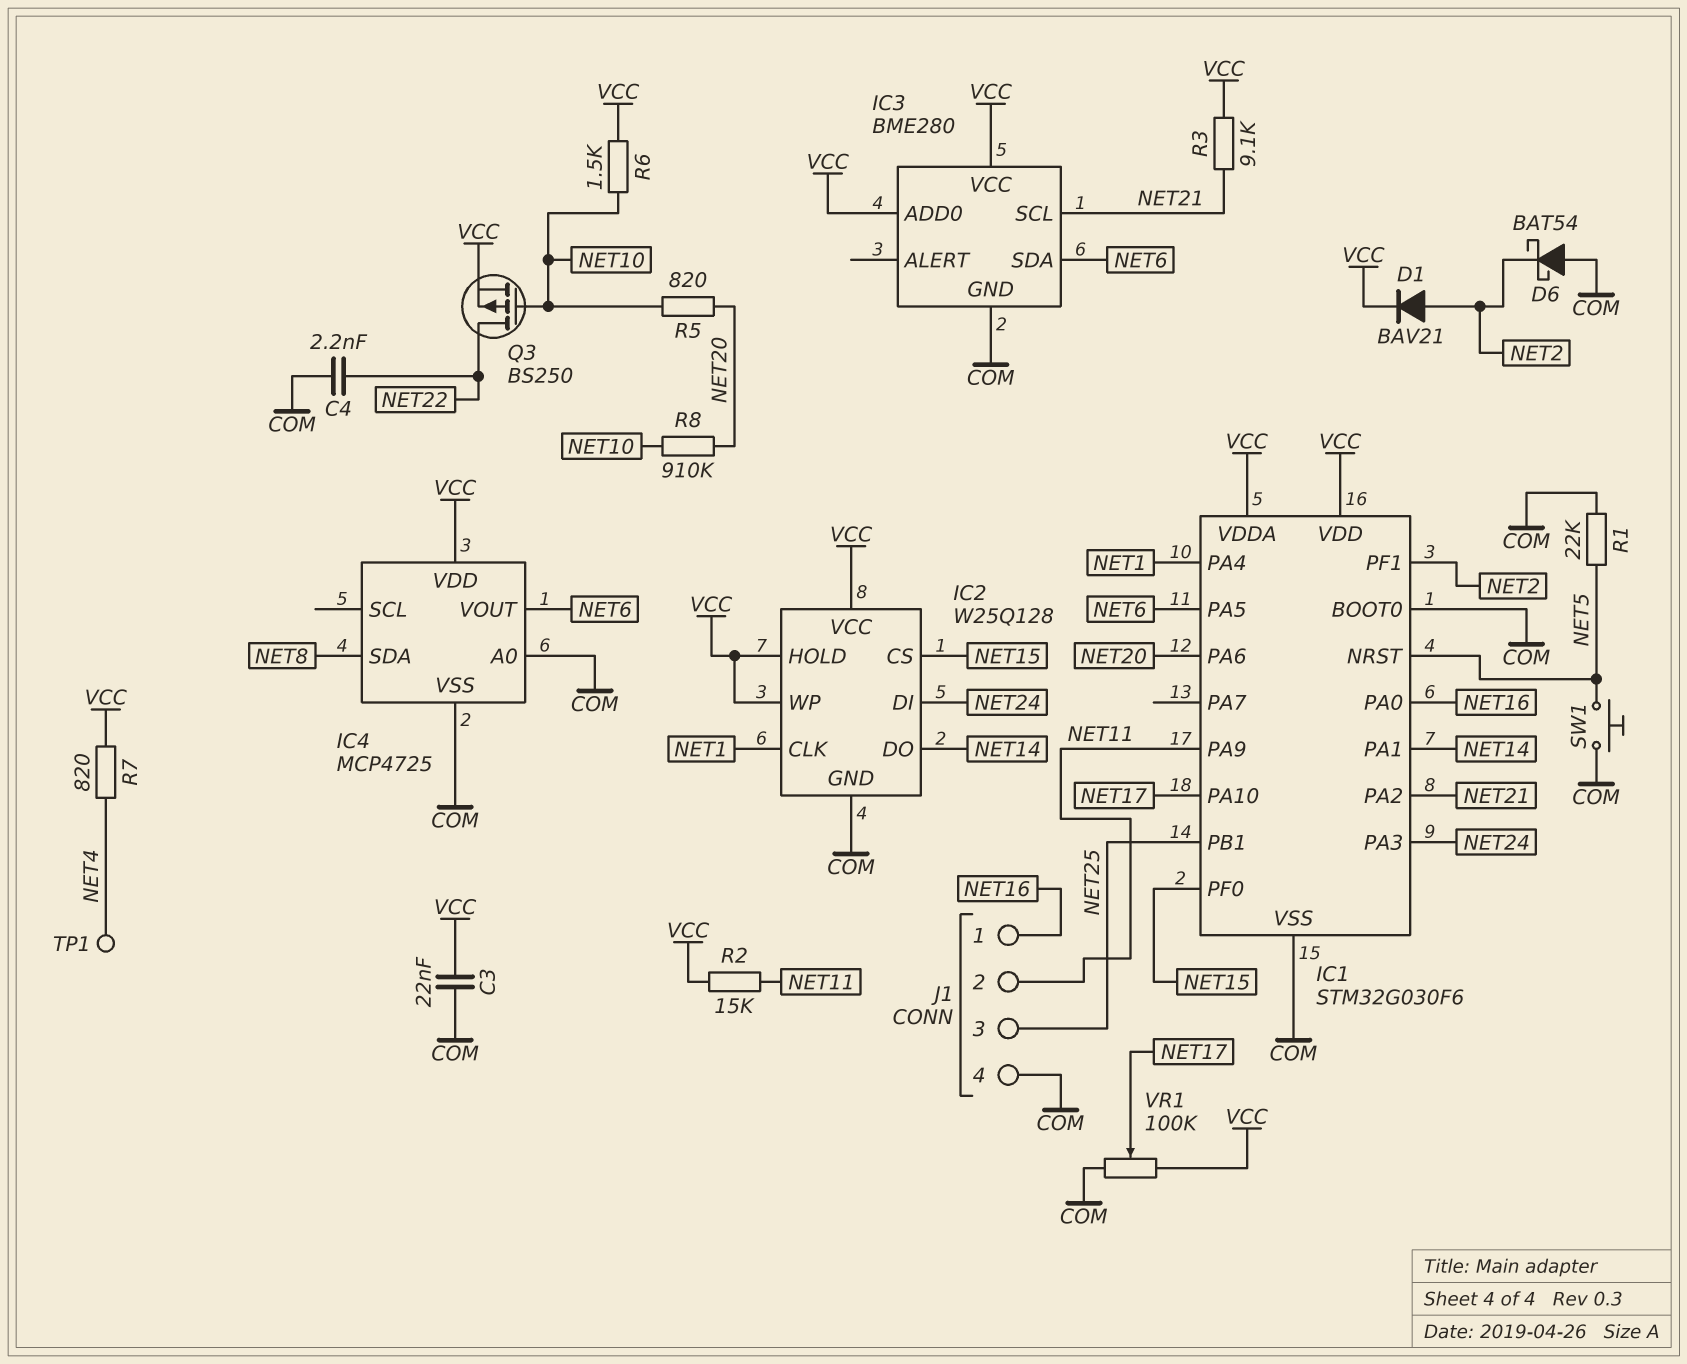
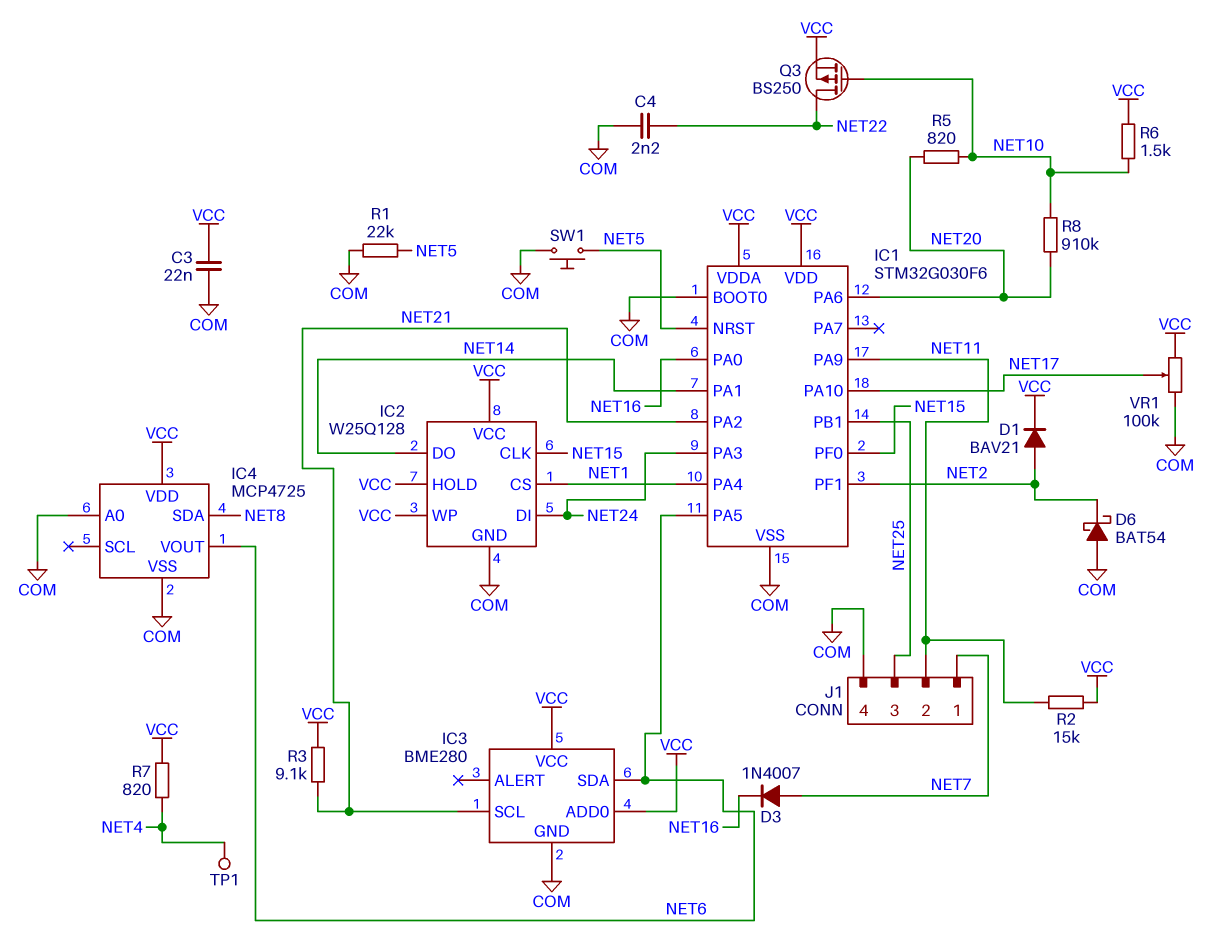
D3: none -> diode 1N4007 (A NET7, K NET16)
IC2 pin CLK: NET1 -> NET15
IC2 pin CS: NET15 -> NET1
J1 pin 1: NET16 -> NET7

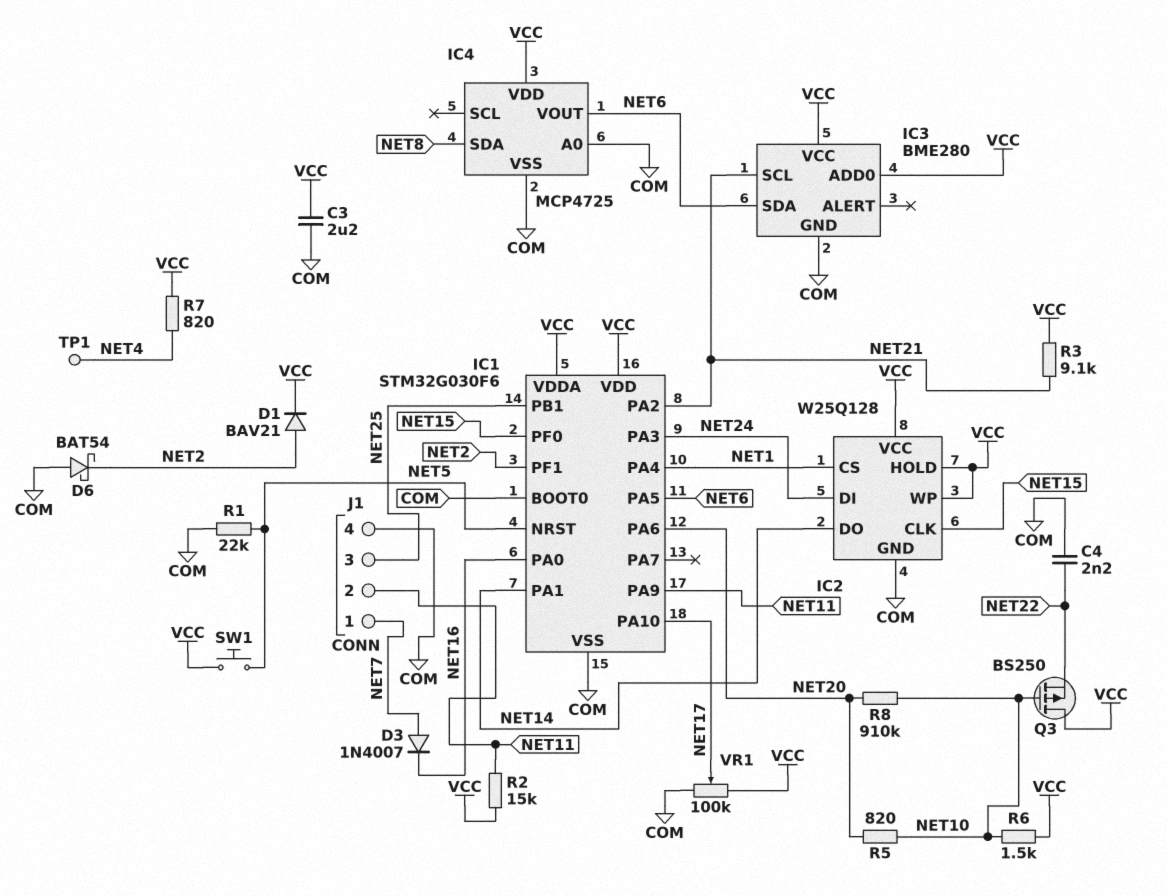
C3: 22nF (COM, VCC) -> 2.2uF (COM, VCC)
Q3: PMOS BS250 (G NET10, D NET22, S VCC) -> PMOS BS250 (G NET10, D VCC, S NET22)
SW1: button (COM, NET5) -> button (NET5, VCC)

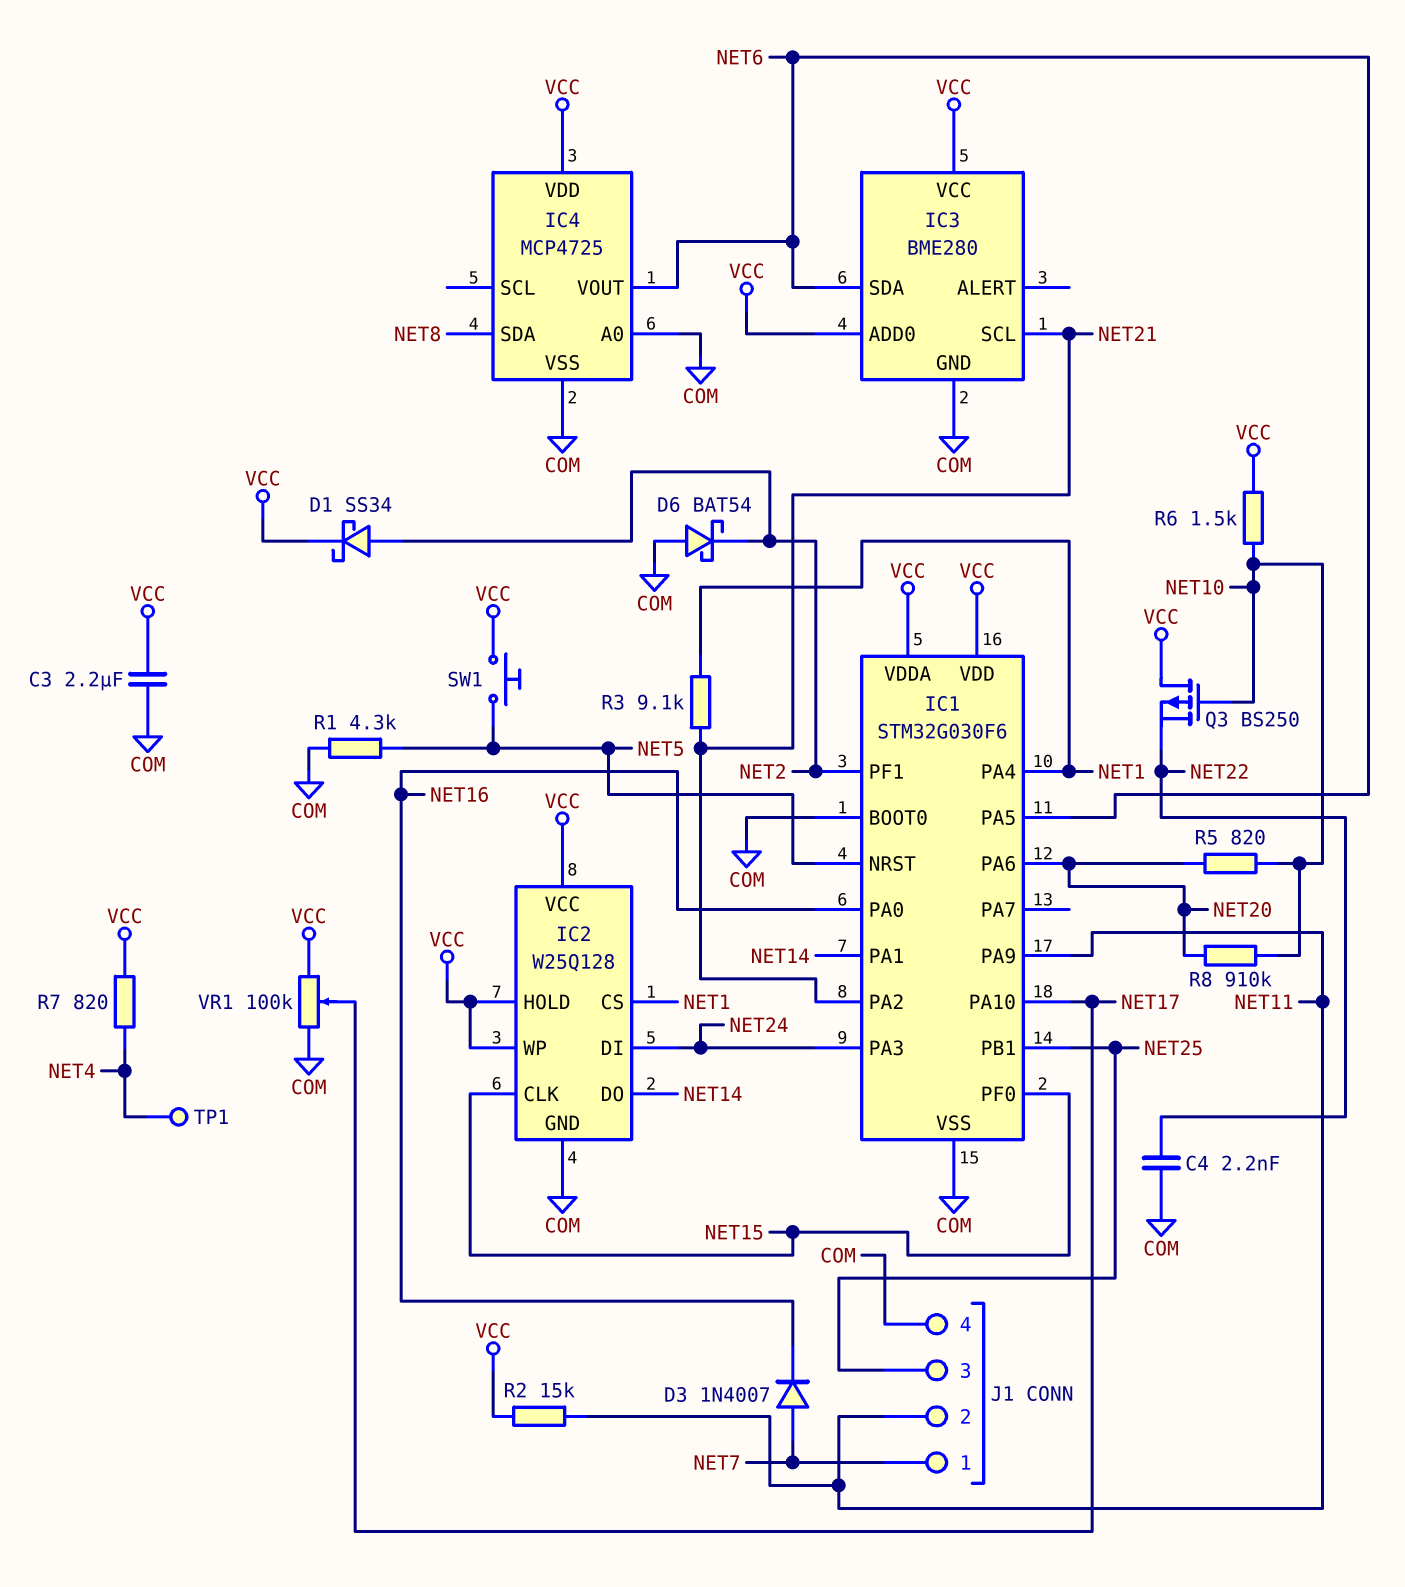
D1: diode BAV21 (A NET2, K VCC) -> schottky SS34 (A NET2, K VCC)
R1: 22k (COM, NET5) -> 4.3k (COM, NET5)
R3: 9.1k (NET21, VCC) -> 9.1k (NET1, NET21)

